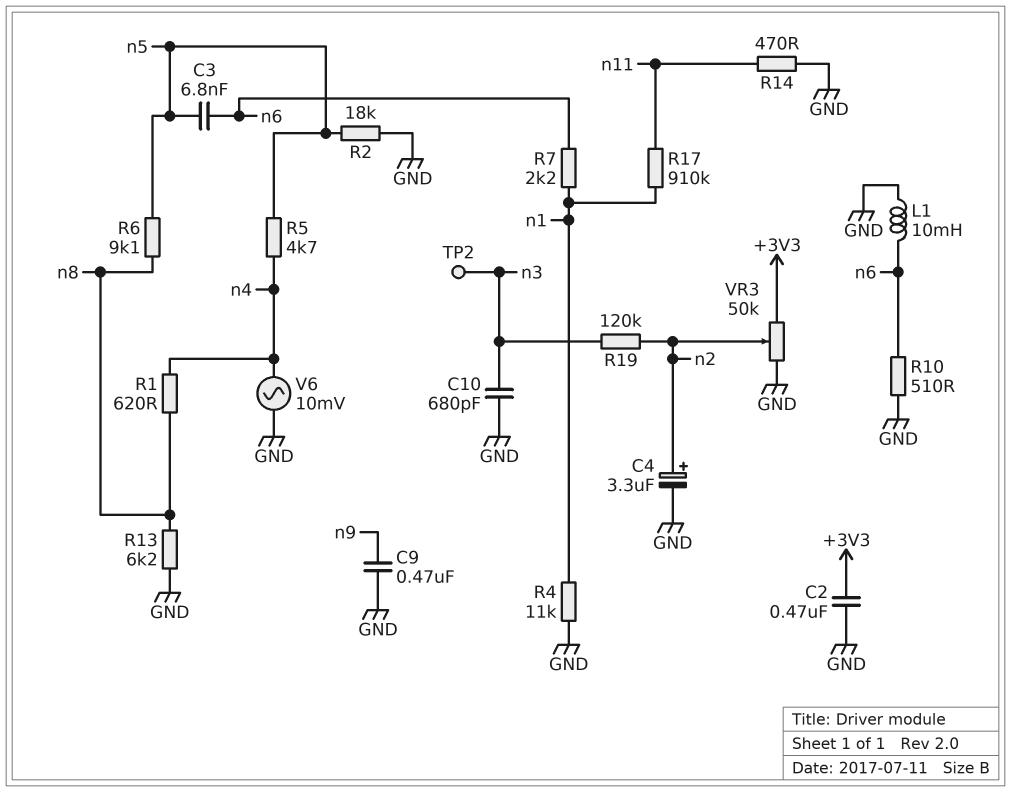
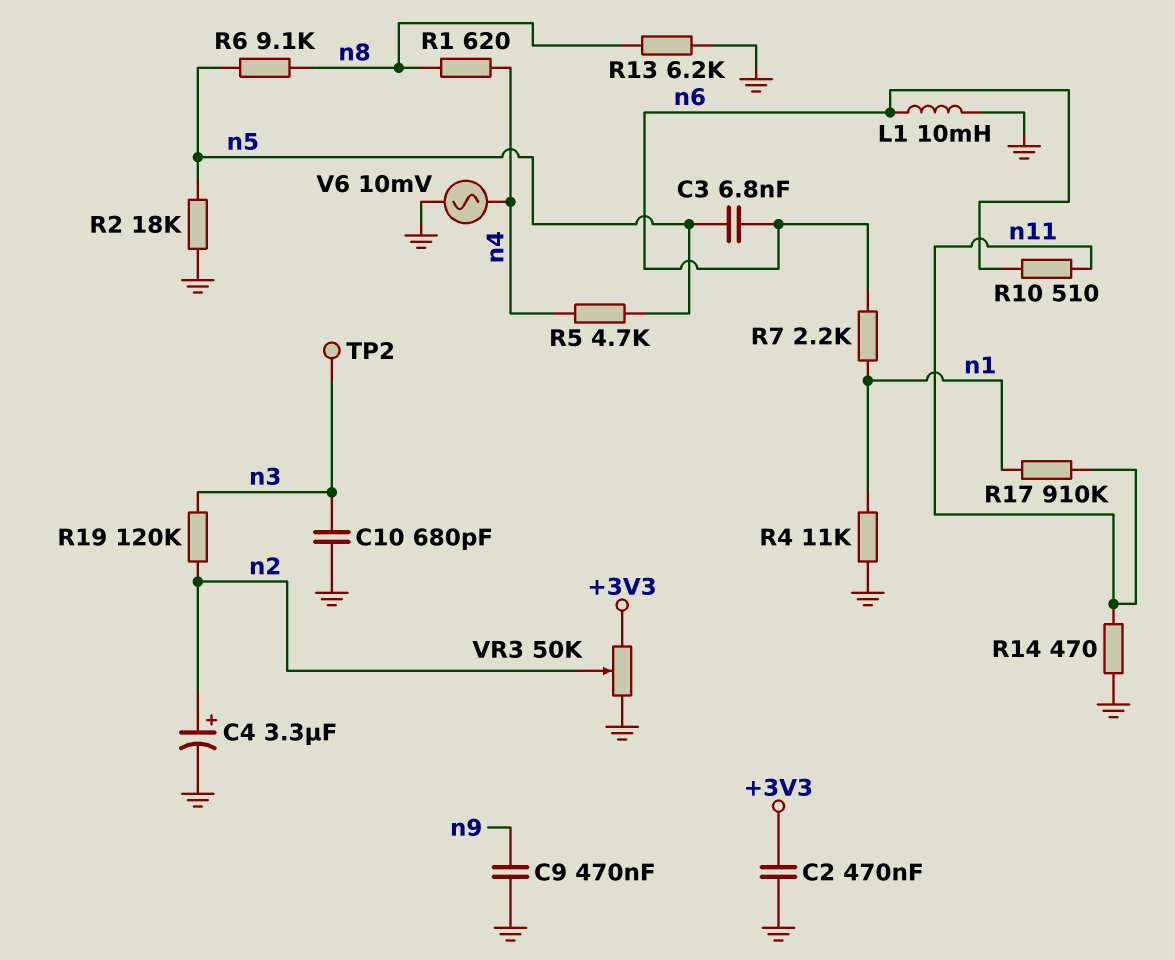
R10: 510 (GND, n6) -> 510 (n6, n11)

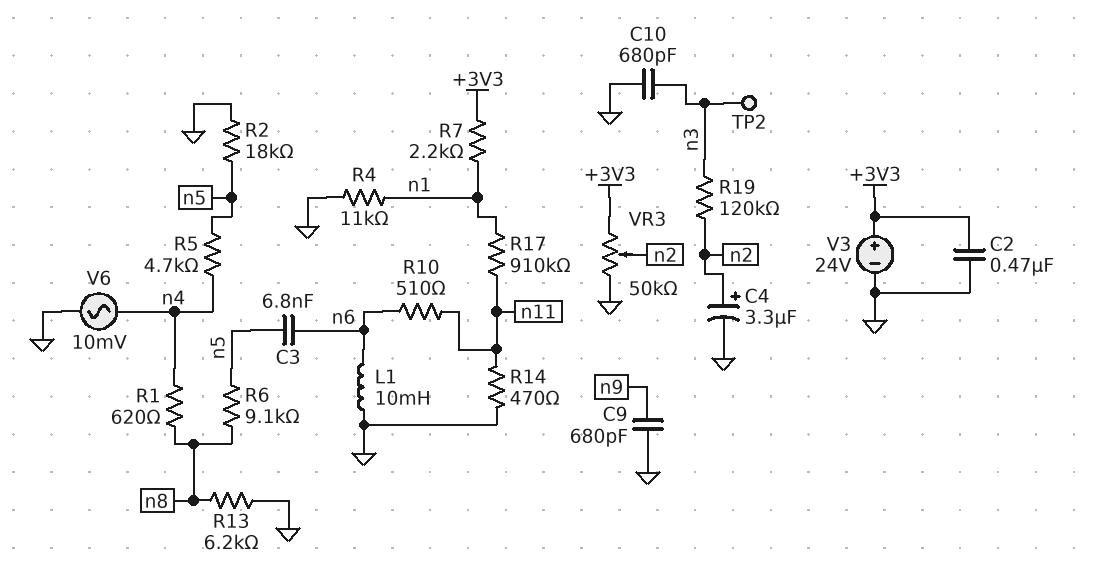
C9: 470nF (GND, n9) -> 680pF (GND, n9)
R7: 2.2k (n1, n6) -> 2.2k (+3V3, n1)
V3: none -> 24V (plus +3V3, minus GND)

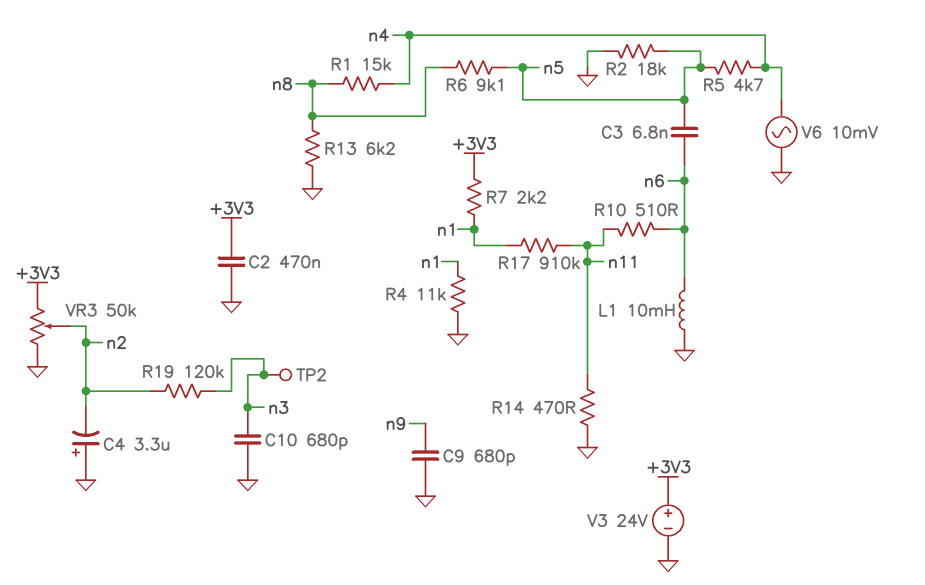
C4: 3.3uF (plus n2, minus GND) -> 3.3uF (plus GND, minus n2)
R1: 620 (n4, n8) -> 15k (n4, n8)

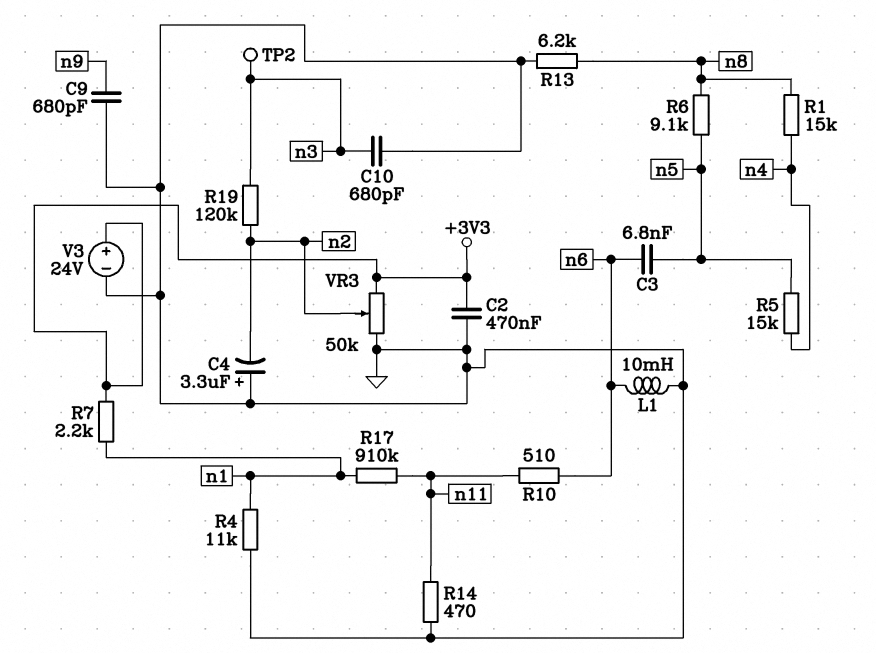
R2: 18k (GND, n5) -> none
R5: 4.7k (n4, n5) -> 15k (n4, n5)
V6: AC 10mV (GND, n4) -> none

